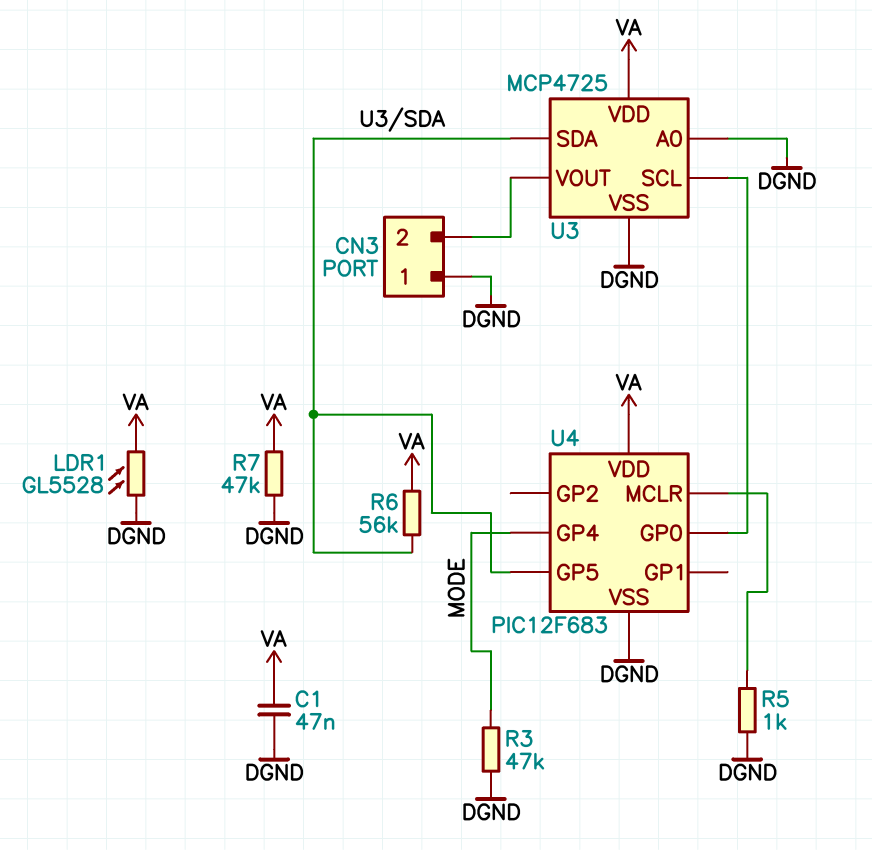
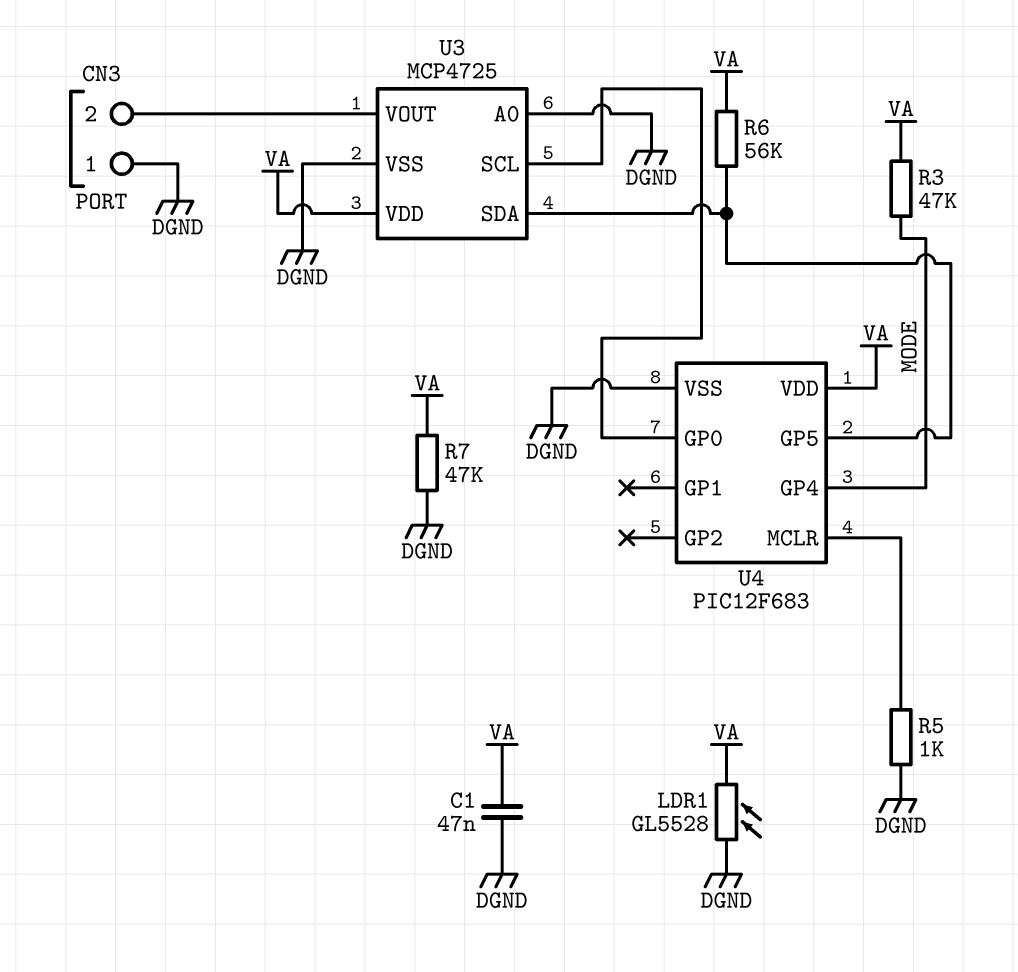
R3: 47k (DGND, MODE) -> 47k (MODE, VA)

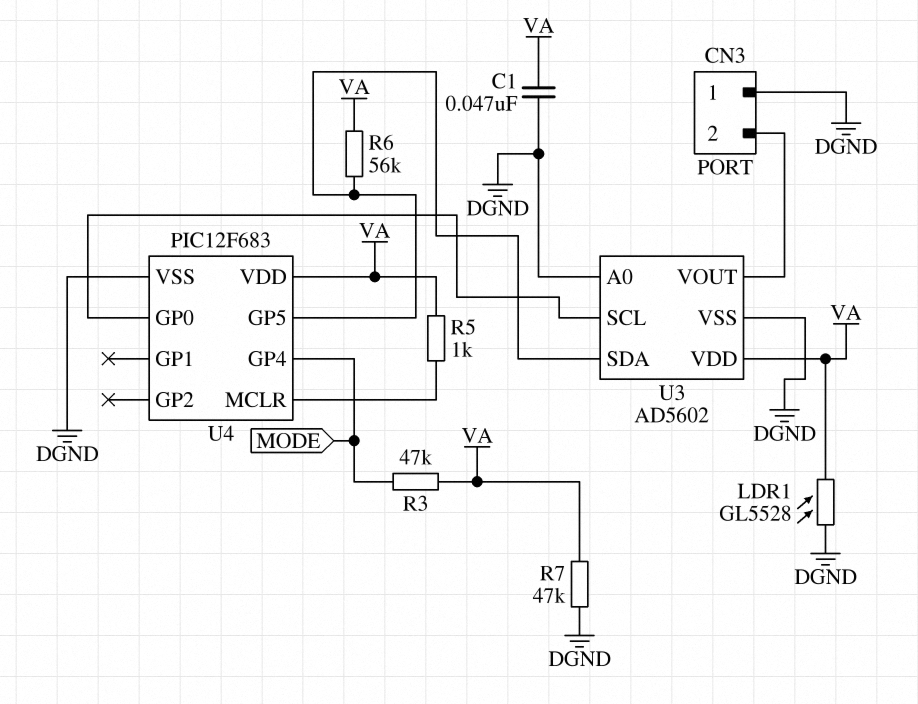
R5: 1k (DGND, U4/MCLR) -> 1k (U4/MCLR, VA)
U3: MCP4725 -> AD5602

